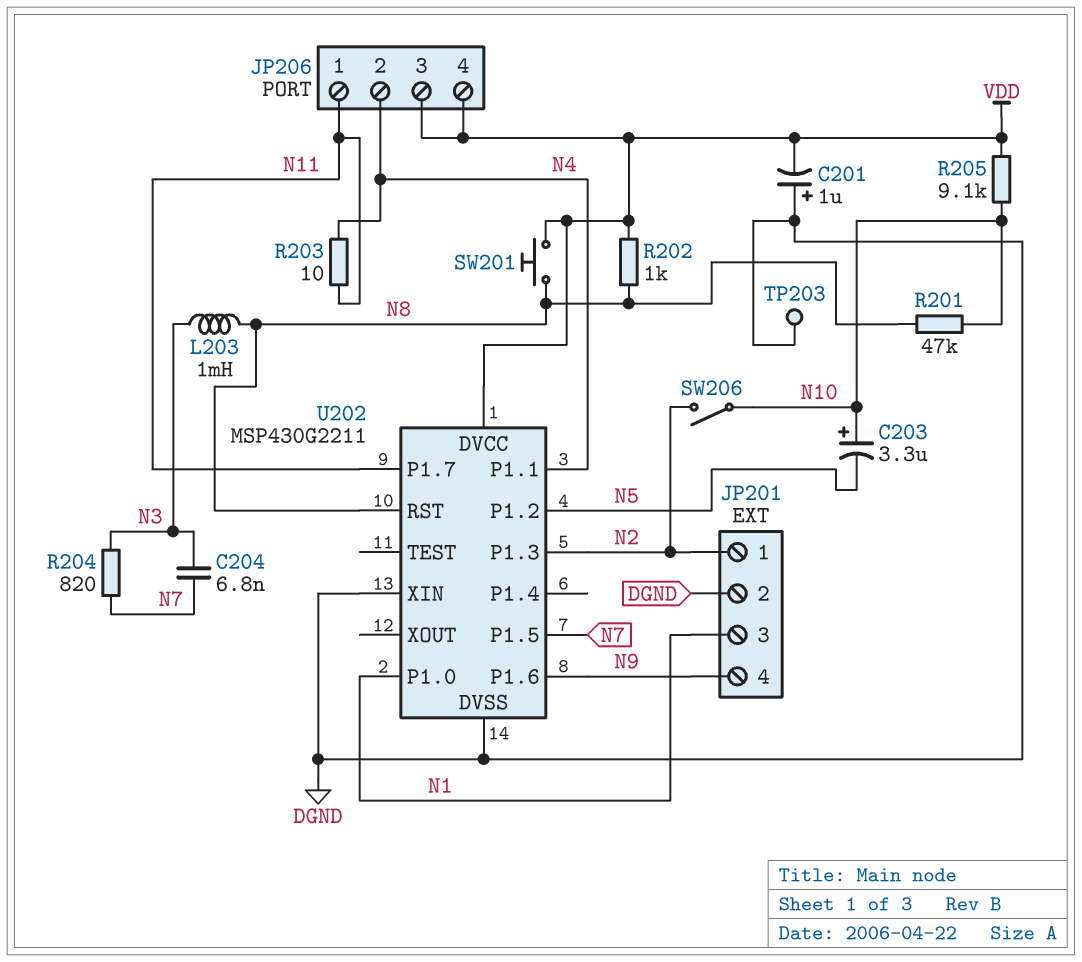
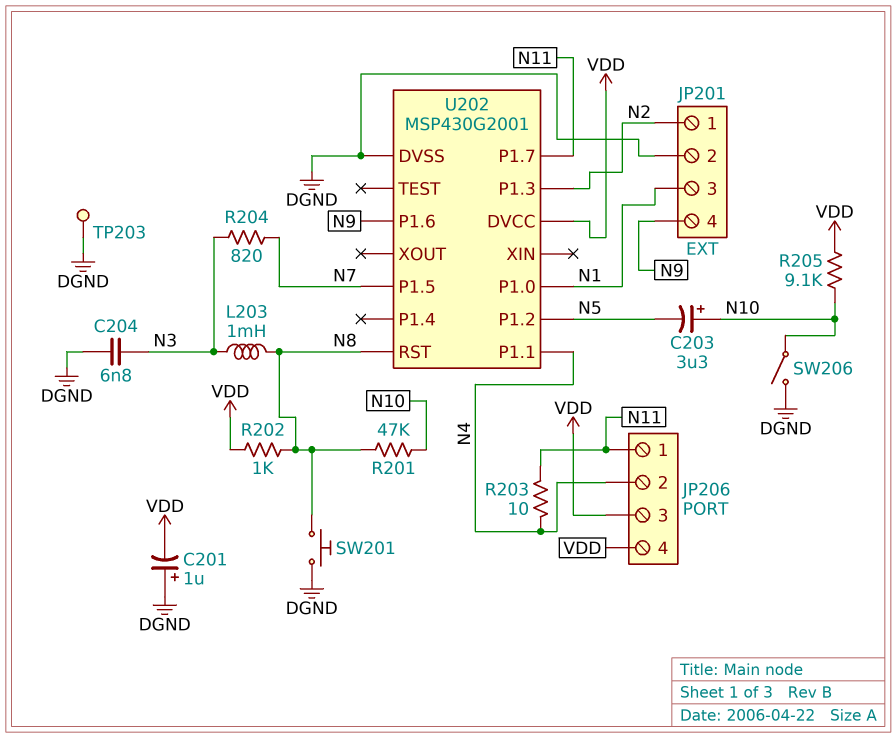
C204: 6.8nF (N3, N7) -> 6.8nF (DGND, N3)
SW201: button (N8, VDD) -> button (DGND, N8)
SW206: switch (N2, N10) -> switch (DGND, N10)
U202: MSP430G2211 -> MSP430G2001
U202 pin XIN: DGND -> none

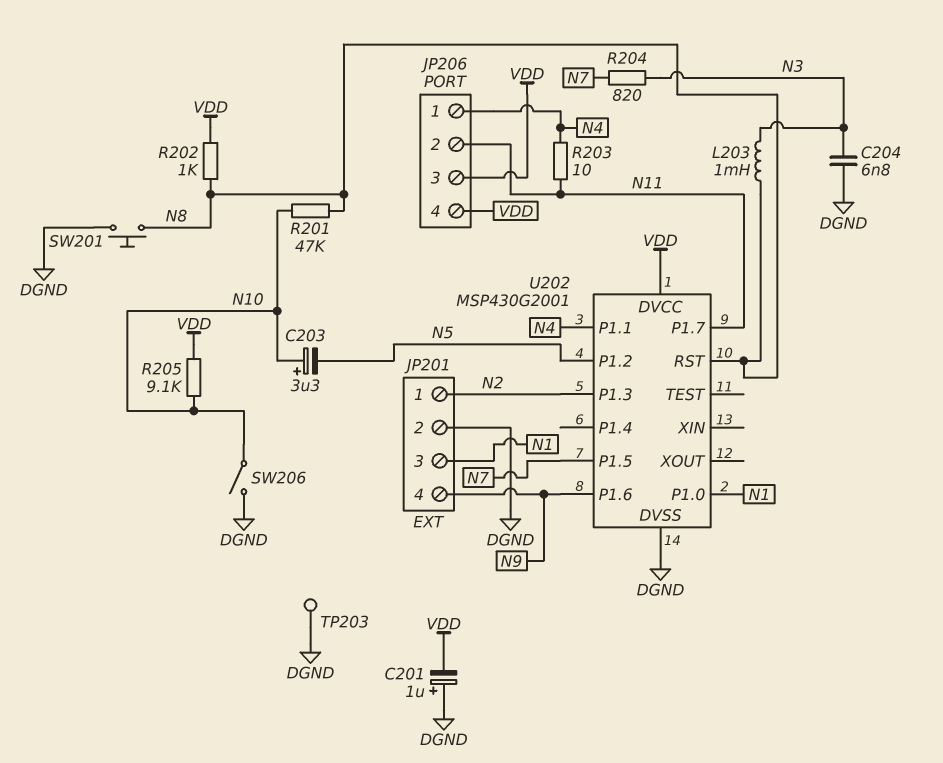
JP206 pin 1: N11 -> N4
JP206 pin 2: N4 -> N11

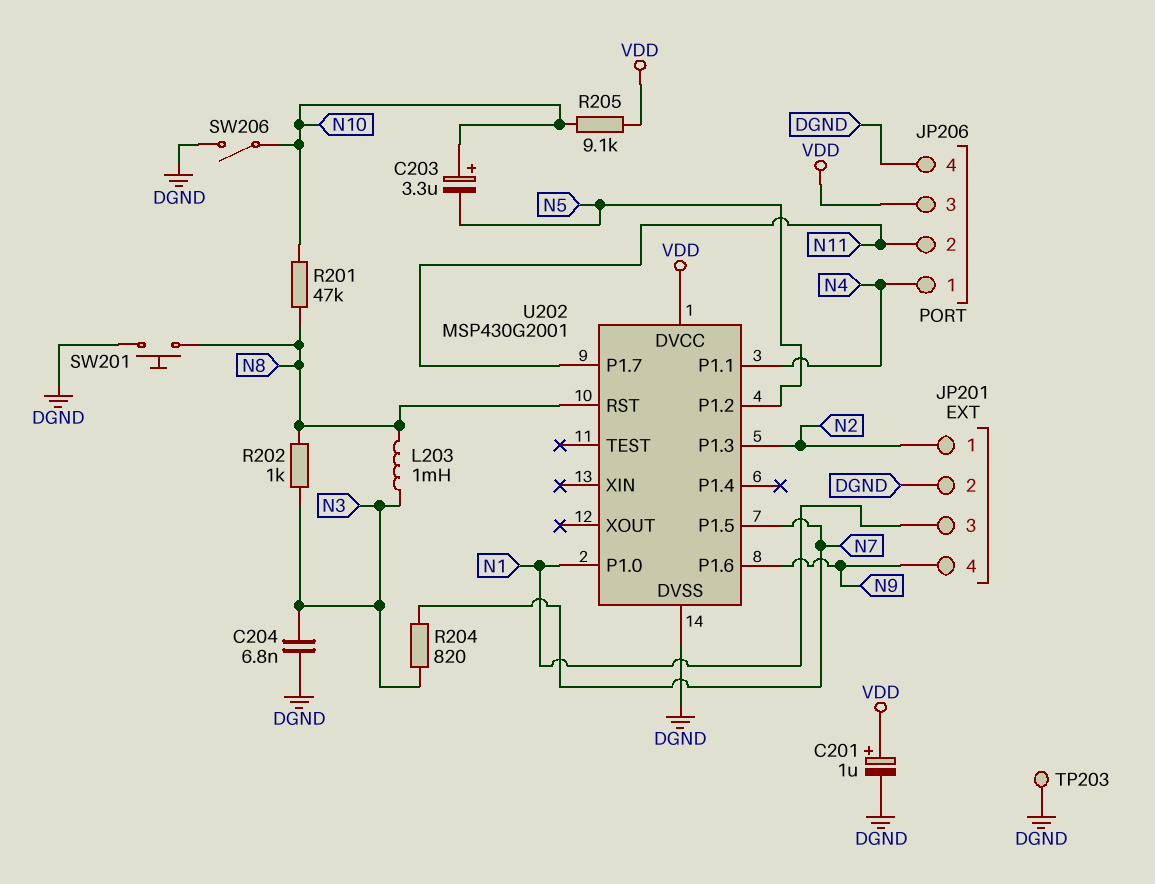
C201: 1uF (plus DGND, minus VDD) -> 1uF (plus VDD, minus DGND)
JP206 pin 4: VDD -> DGND
R202: 1k (N8, VDD) -> 1k (N3, N8)
R203: 10 (N4, N11) -> none

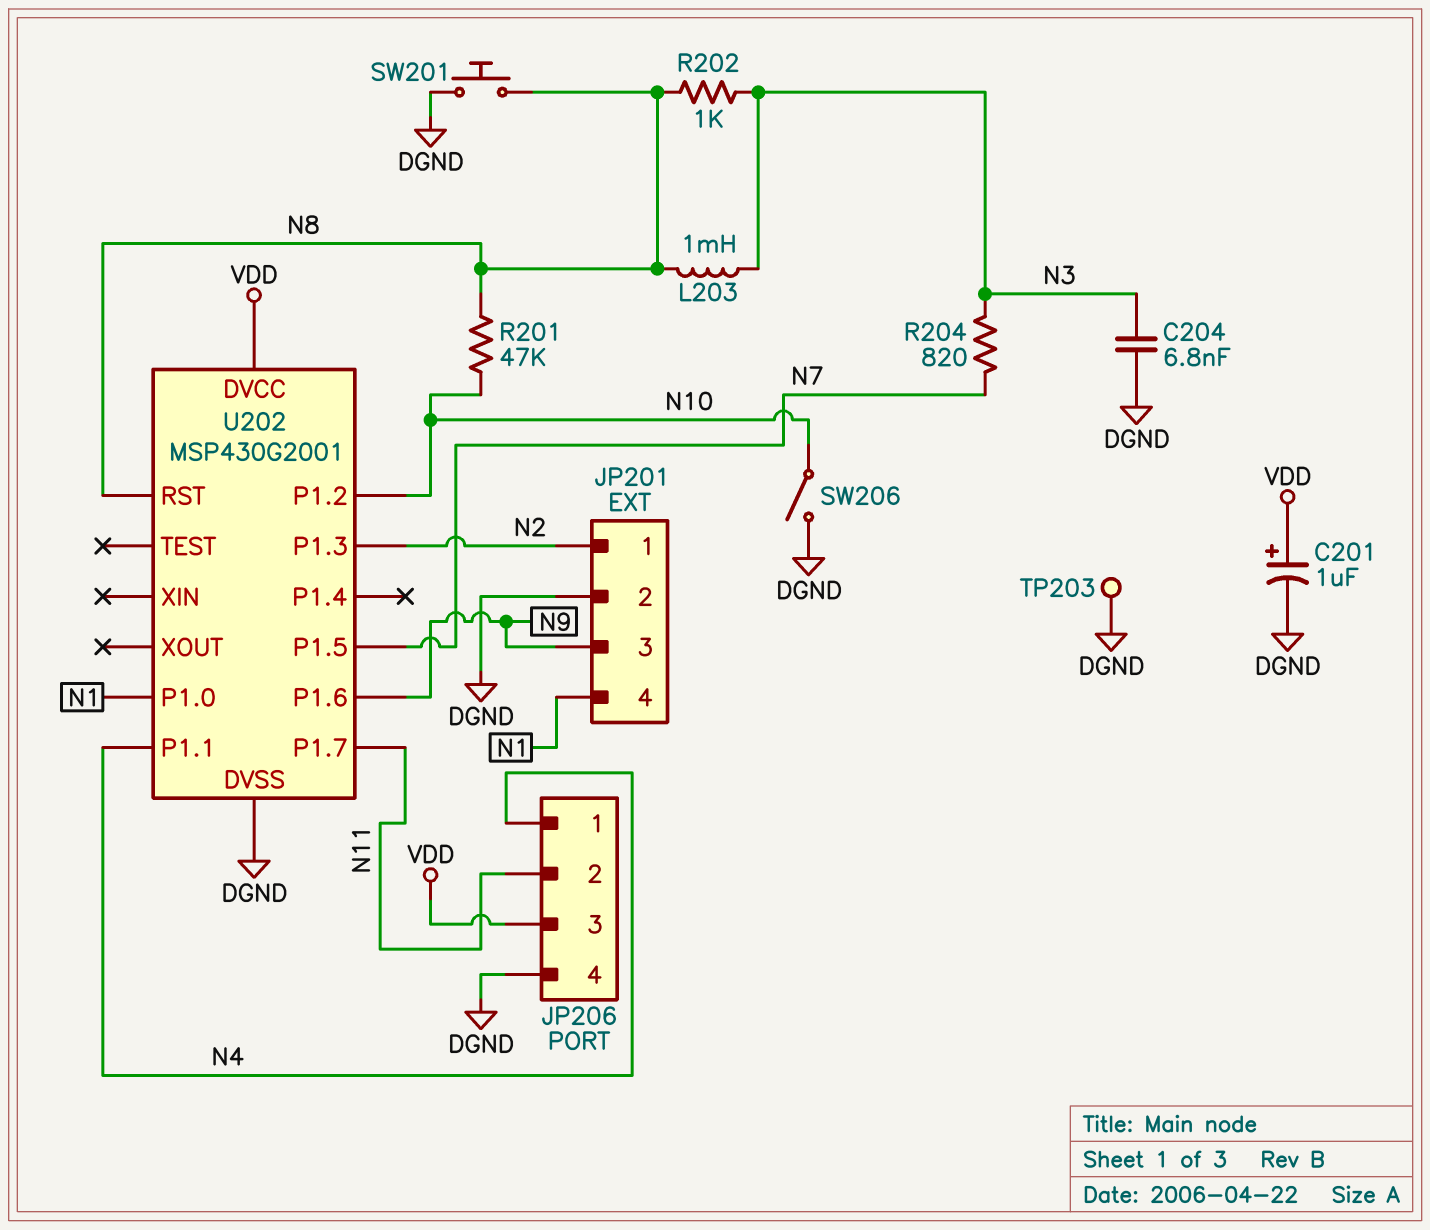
C203: 3.3uF (plus N10, minus N5) -> none
JP201 pin 3: N1 -> N9
JP201 pin 4: N9 -> N1
R205: 9.1k (N10, VDD) -> none
U202 pin P1.2: N5 -> N10

